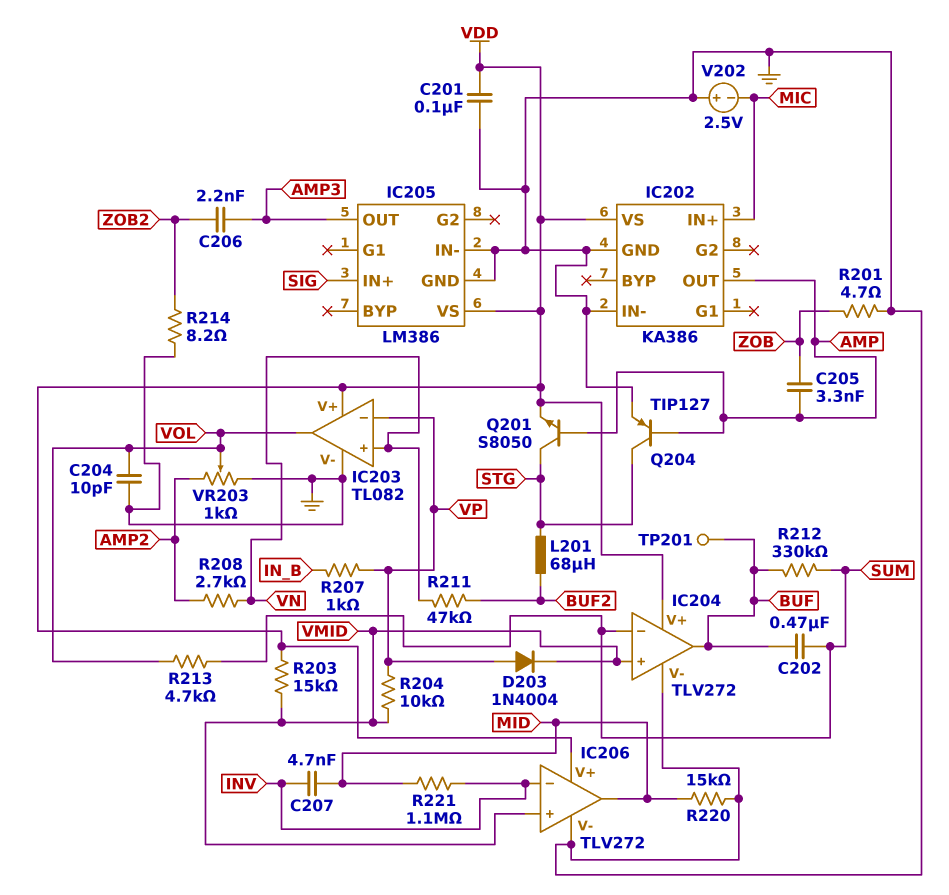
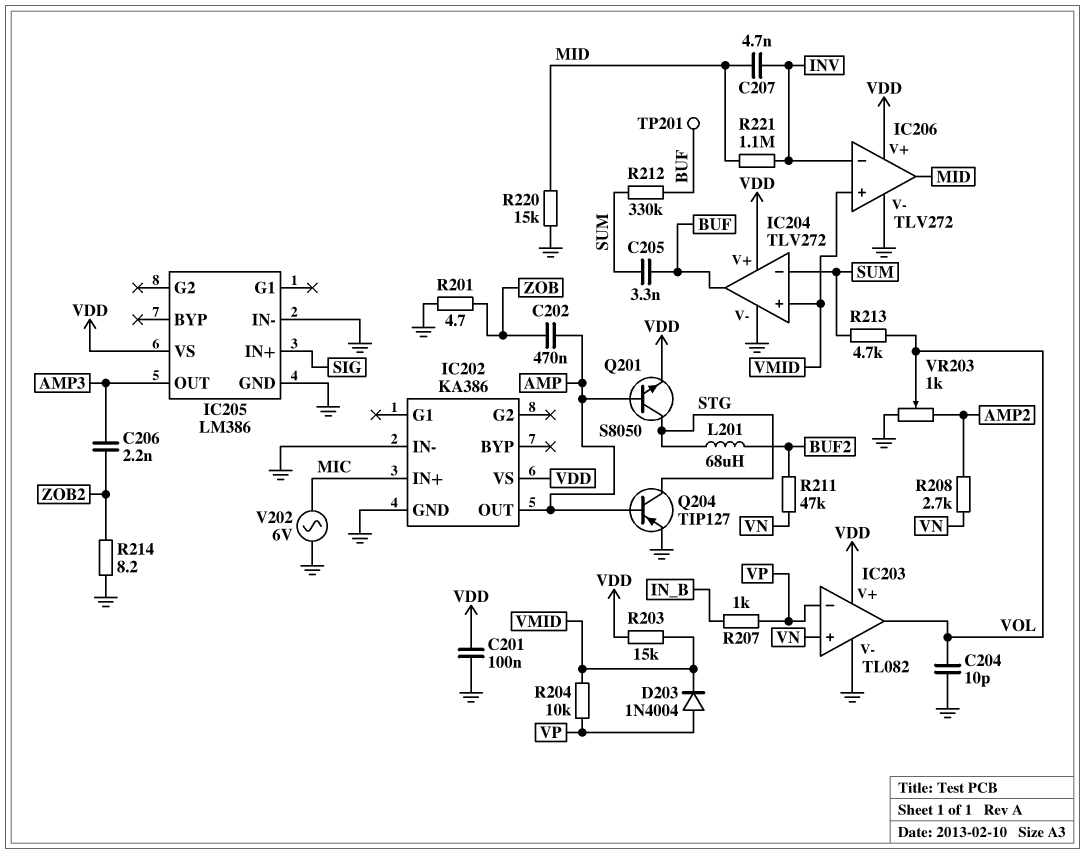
C202: 470nF (BUF, SUM) -> 470nF (AMP, ZOB)
C205: 3.3nF (AMP, ZOB) -> 3.3nF (BUF, SUM)
V202: 2.5V (plus GND, minus MIC) -> AC 6V (GND, MIC)

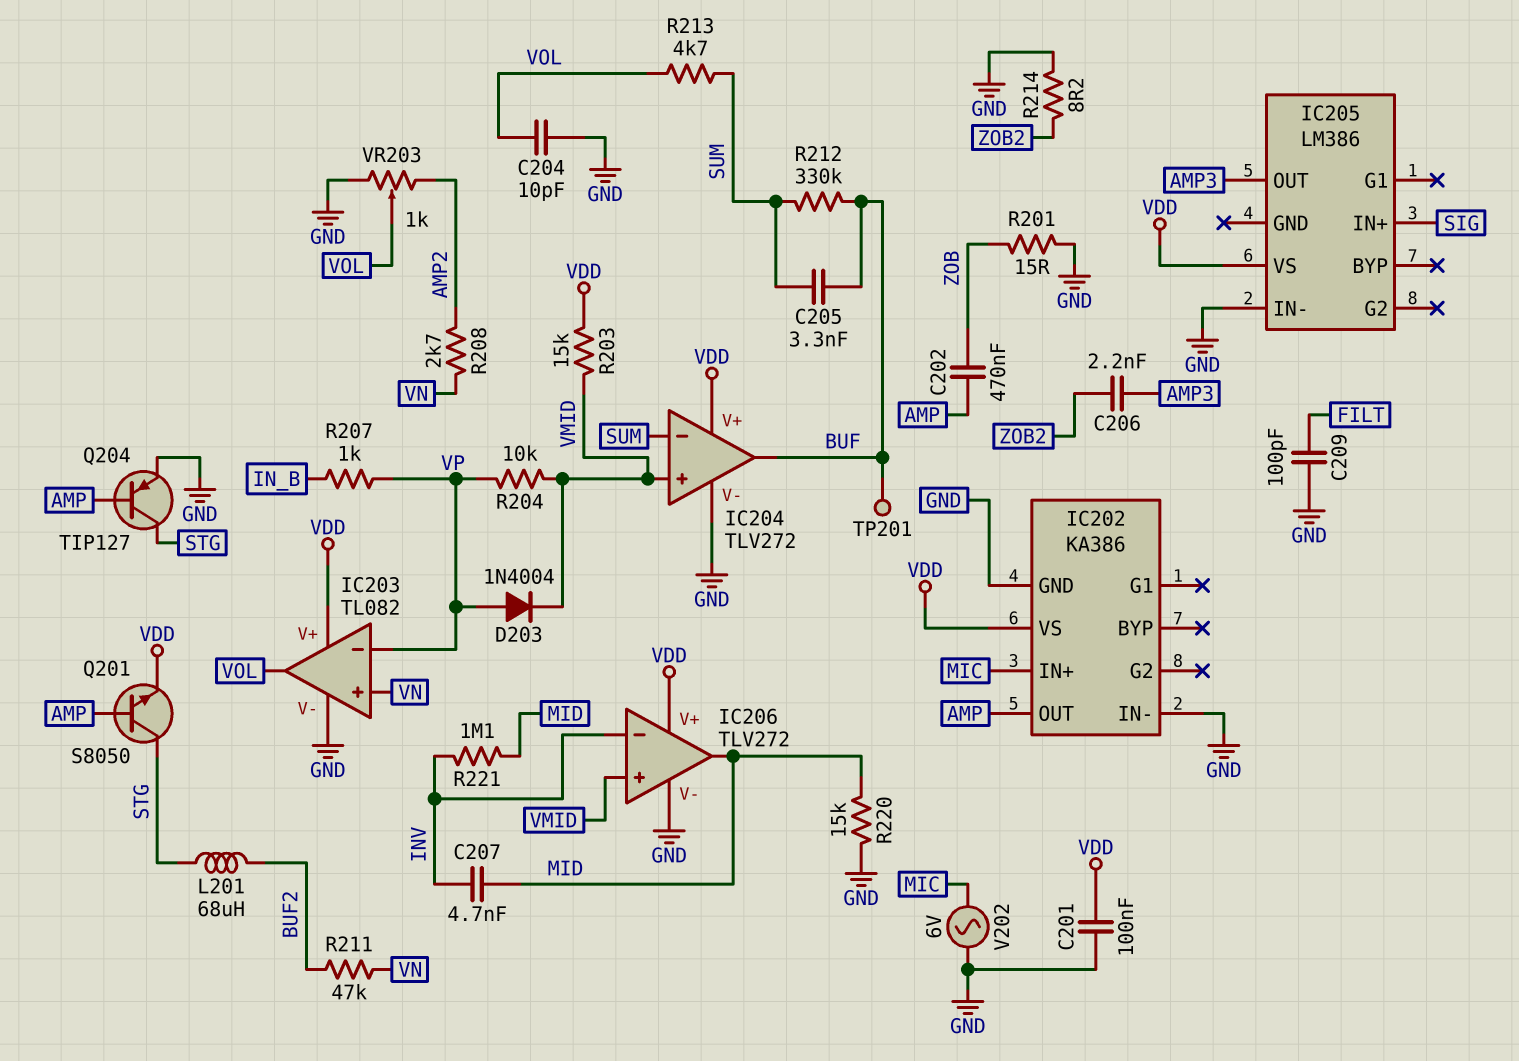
C209: none -> 100pF (FILT, GND)
IC205 pin GND: GND -> none
R201: 4.7 (GND, ZOB) -> 15 (GND, ZOB)

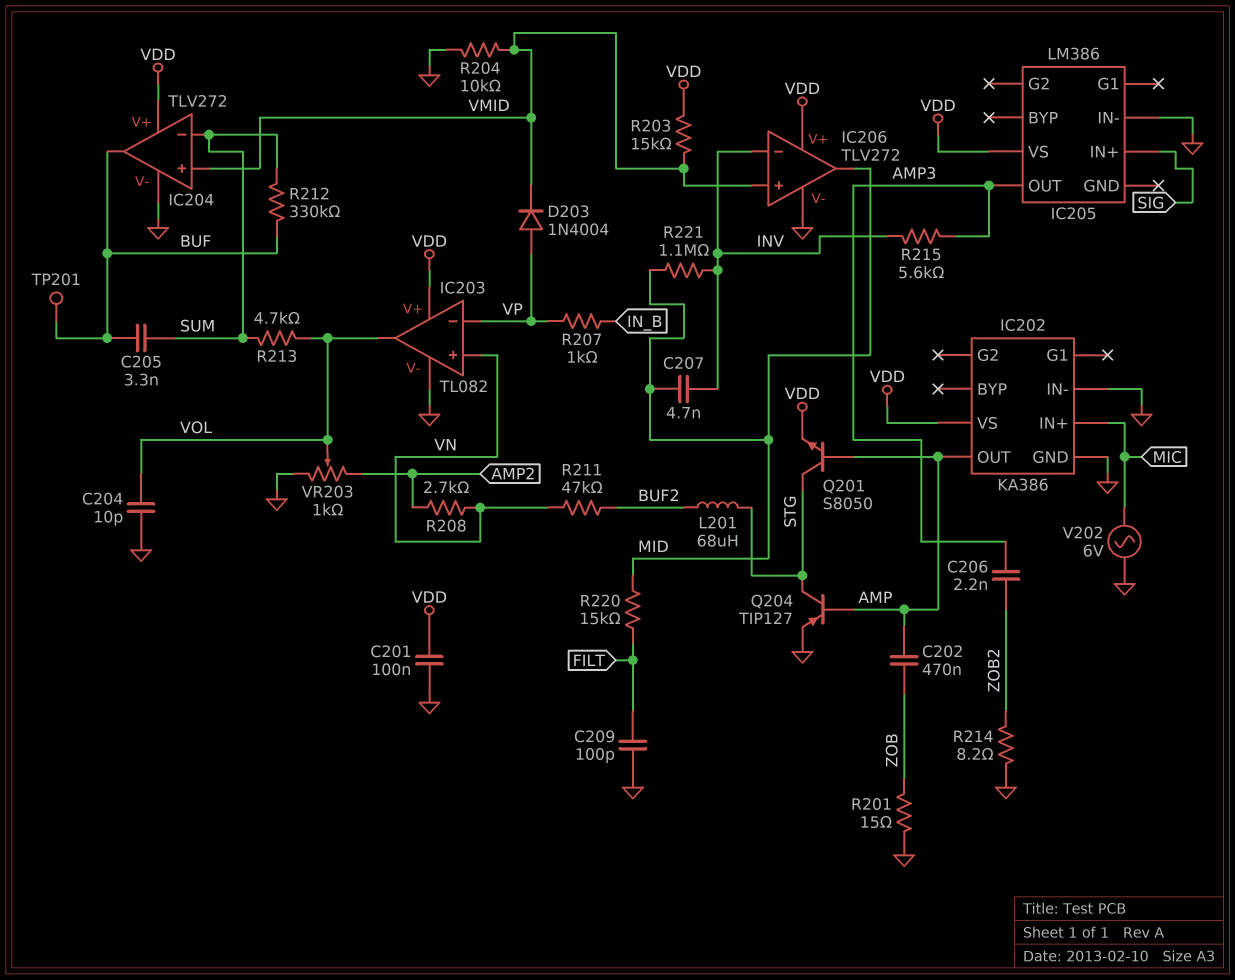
R204: 10k (VMID, VP) -> 10k (GND, VMID)
R215: none -> 5.6k (AMP3, INV)
R220: 15k (GND, MID) -> 15k (FILT, MID)

